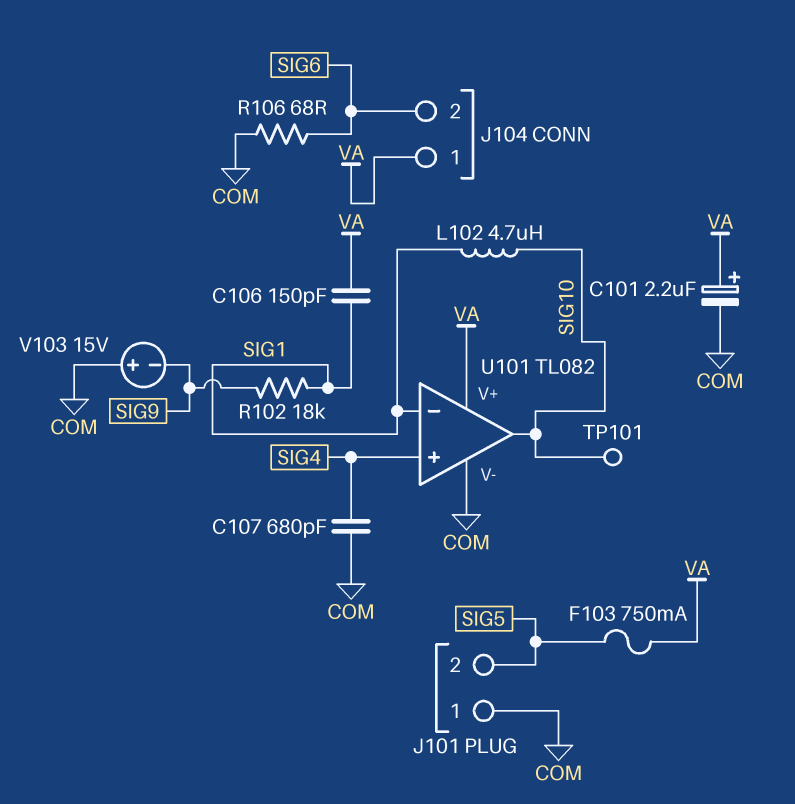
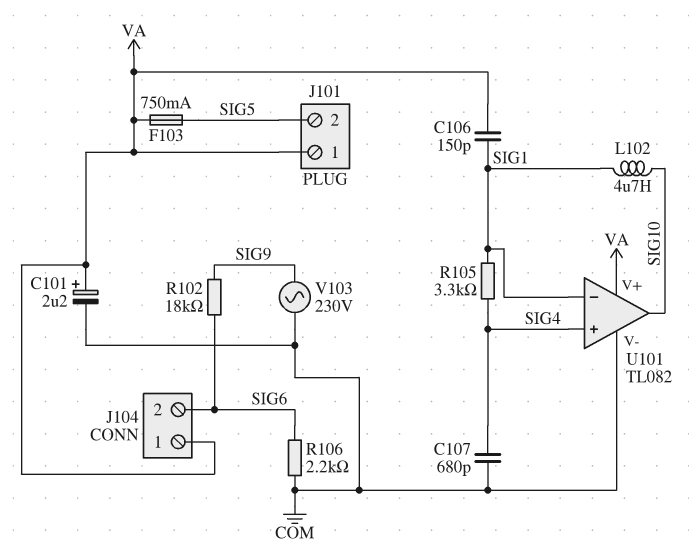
J101 pin 1: COM -> VA
R102: 18k (SIG1, SIG9) -> 18k (SIG6, SIG9)
R105: none -> 3.3k (SIG1, SIG4)
R106: 68 (COM, SIG6) -> 2.2k (COM, SIG6)
TP101: test point (SIG10) -> none
V103: 15V (plus COM, minus SIG9) -> AC 230V (COM, SIG9)

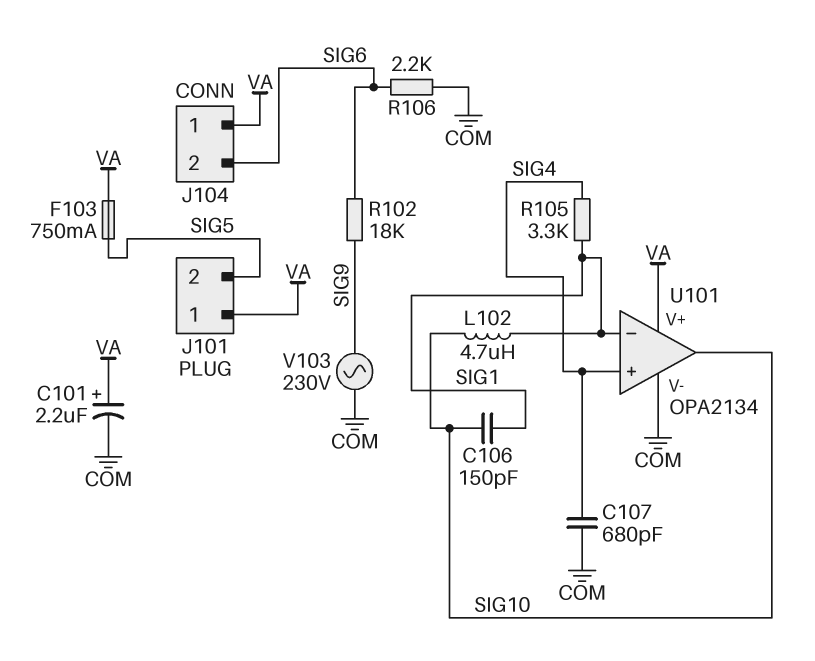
C106: 150pF (SIG1, VA) -> 150pF (SIG1, SIG10)
U101: TL082 -> OPA2134

